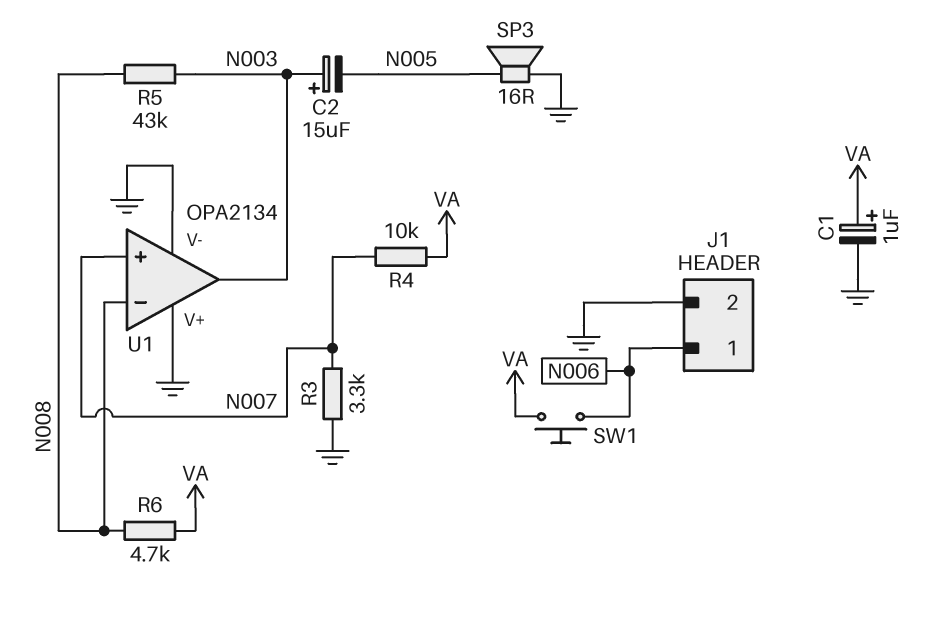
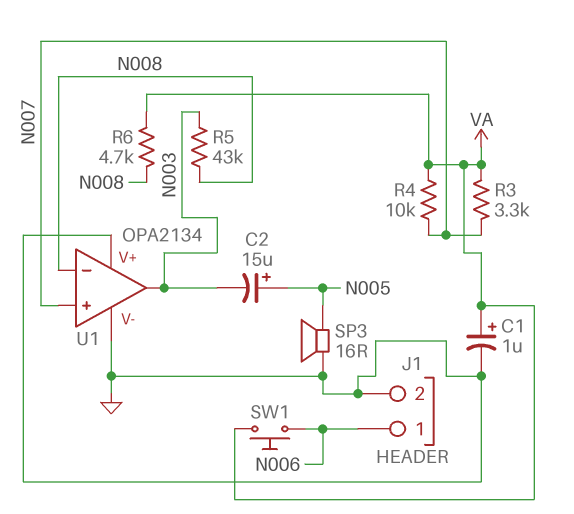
C2: 15uF (plus N003, minus N005) -> 15uF (plus N005, minus N003)
R3: 3.3k (GND, N007) -> 3.3k (N007, VA)

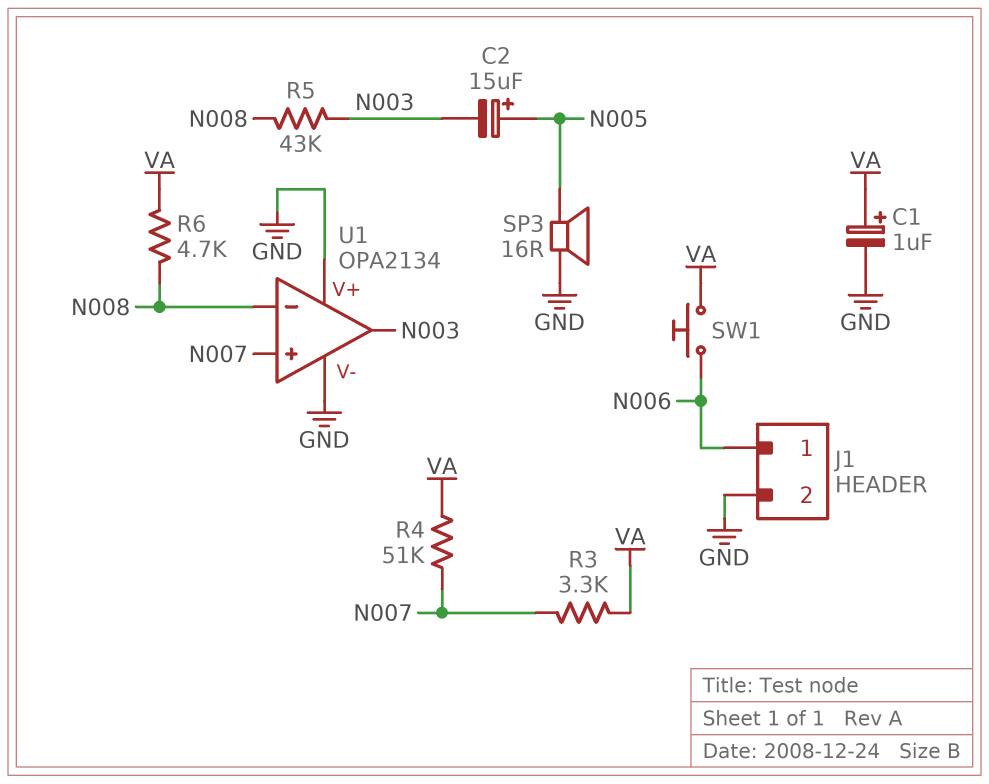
R4: 10k (N007, VA) -> 51k (N007, VA)

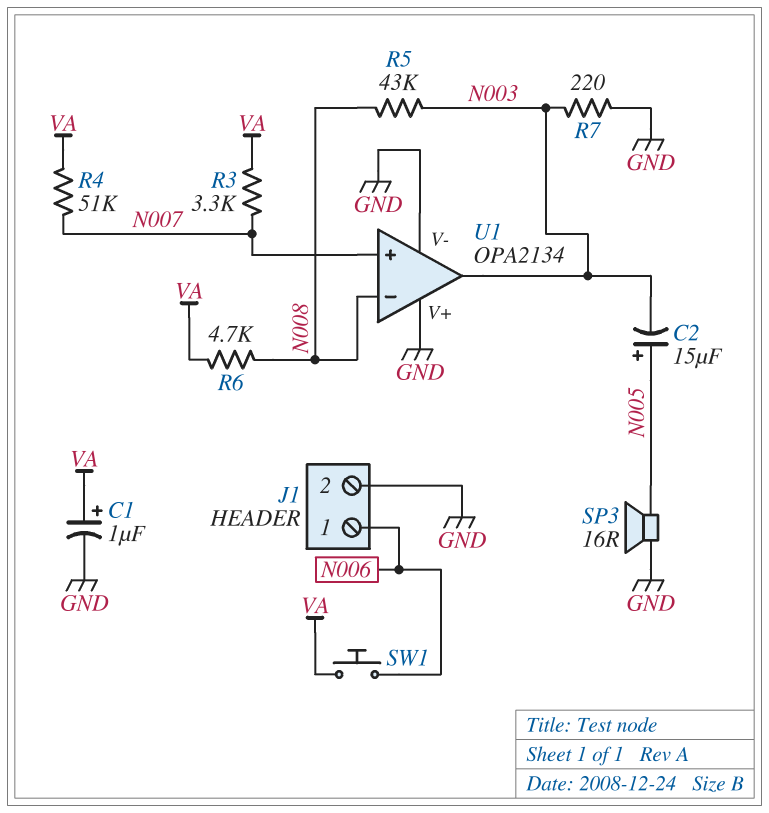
R7: none -> 220 (GND, N003)

